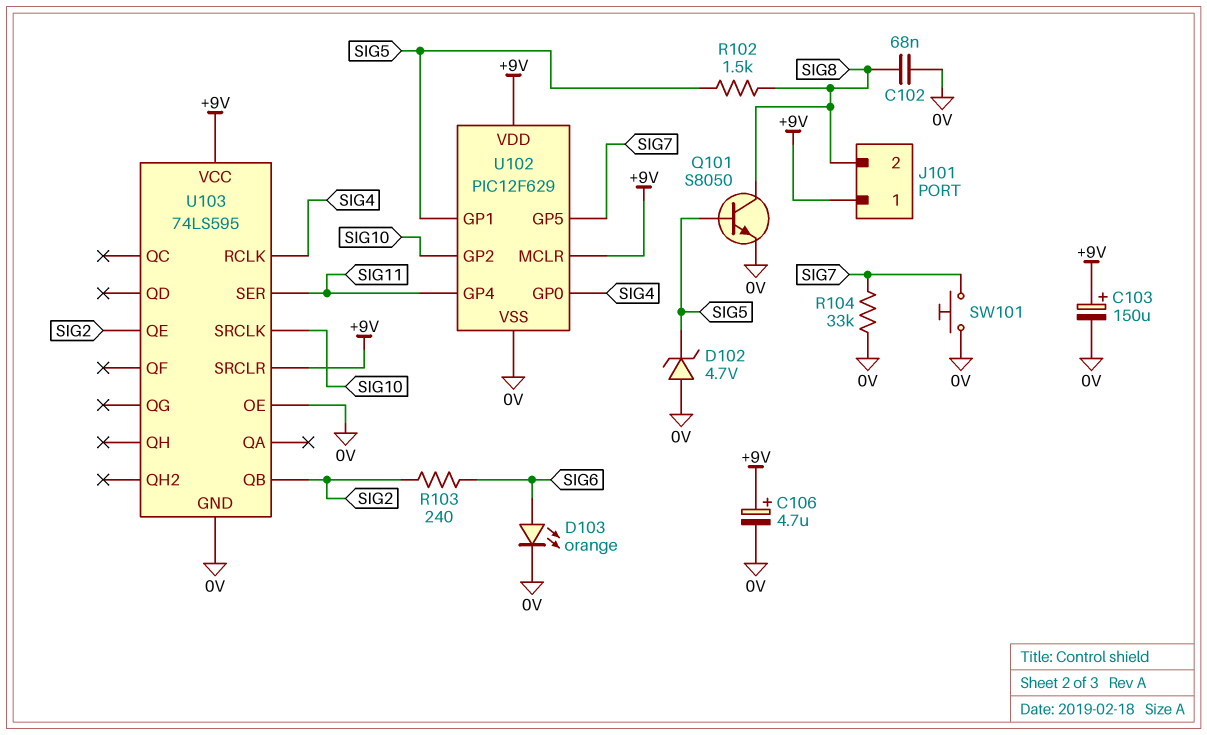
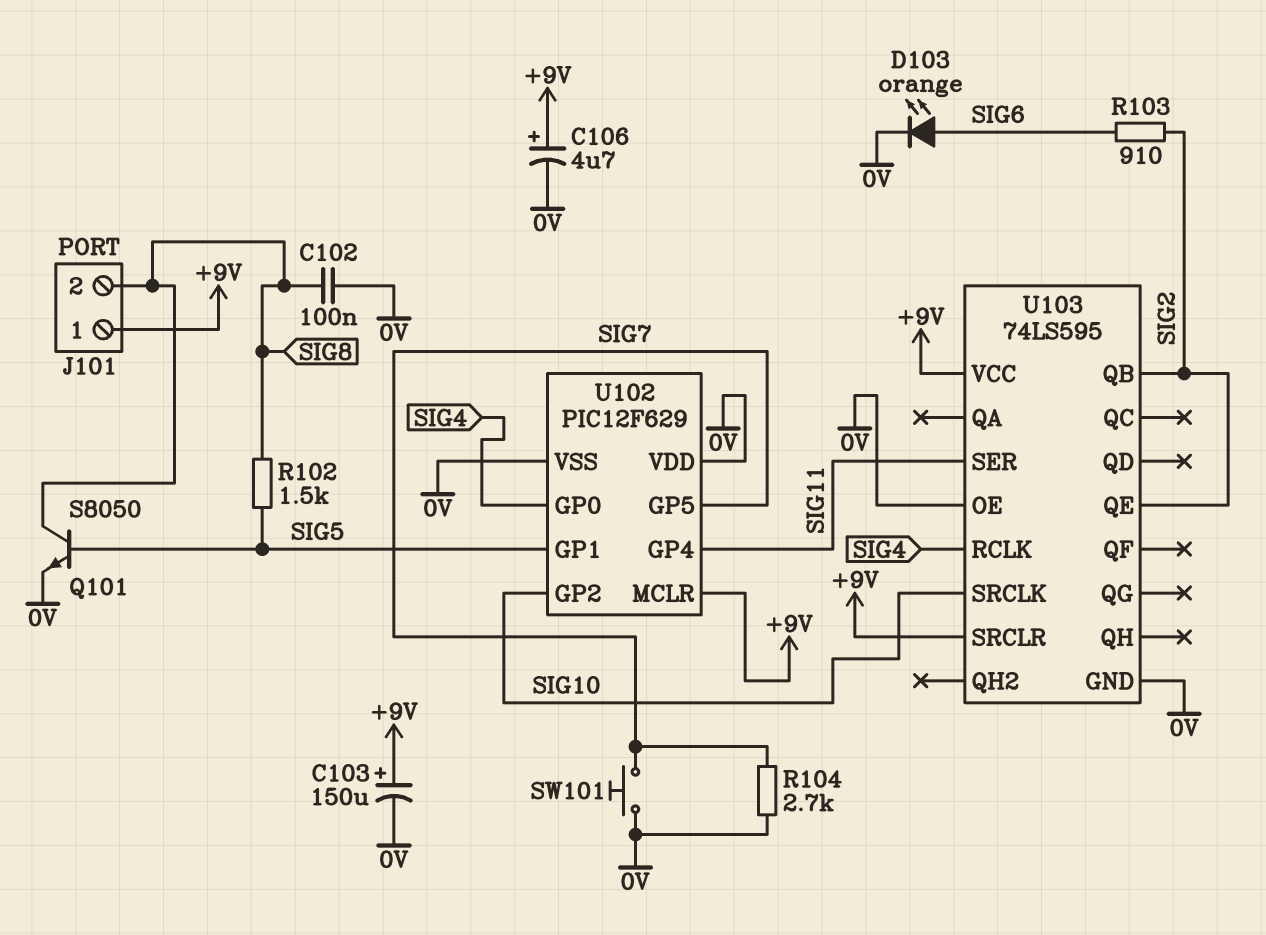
C102: 68nF (0V, SIG8) -> 100nF (0V, SIG8)
D102: zener 4.7V (A 0V, K SIG5) -> none
R103: 240 (SIG2, SIG6) -> 910 (SIG2, SIG6)
R104: 33k (0V, SIG7) -> 2.7k (0V, SIG7)
U102 pin VDD: +9V -> 0V

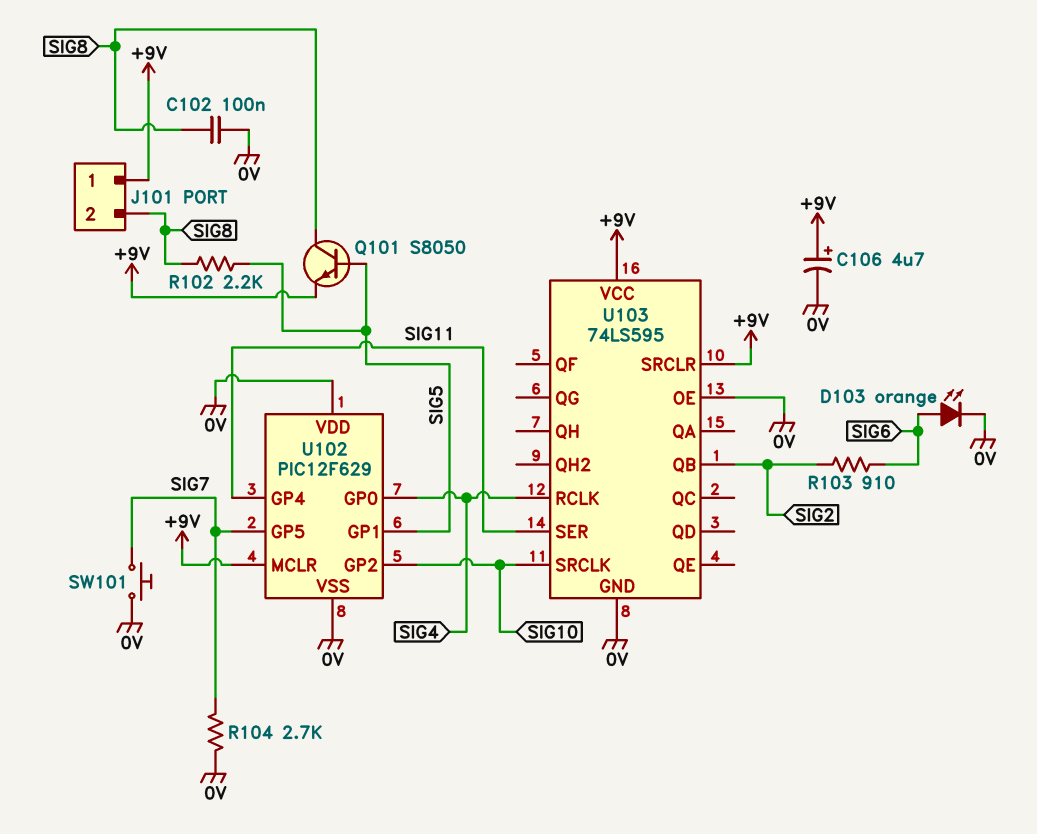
C103: 150uF (plus +9V, minus 0V) -> none
Q101: NPN S8050 (B SIG5, C SIG8, E 0V) -> NPN S8050 (B SIG5, C SIG8, E +9V)
R102: 1.5k (SIG5, SIG8) -> 2.2k (SIG5, SIG8)
U103 pin QE: SIG2 -> none

